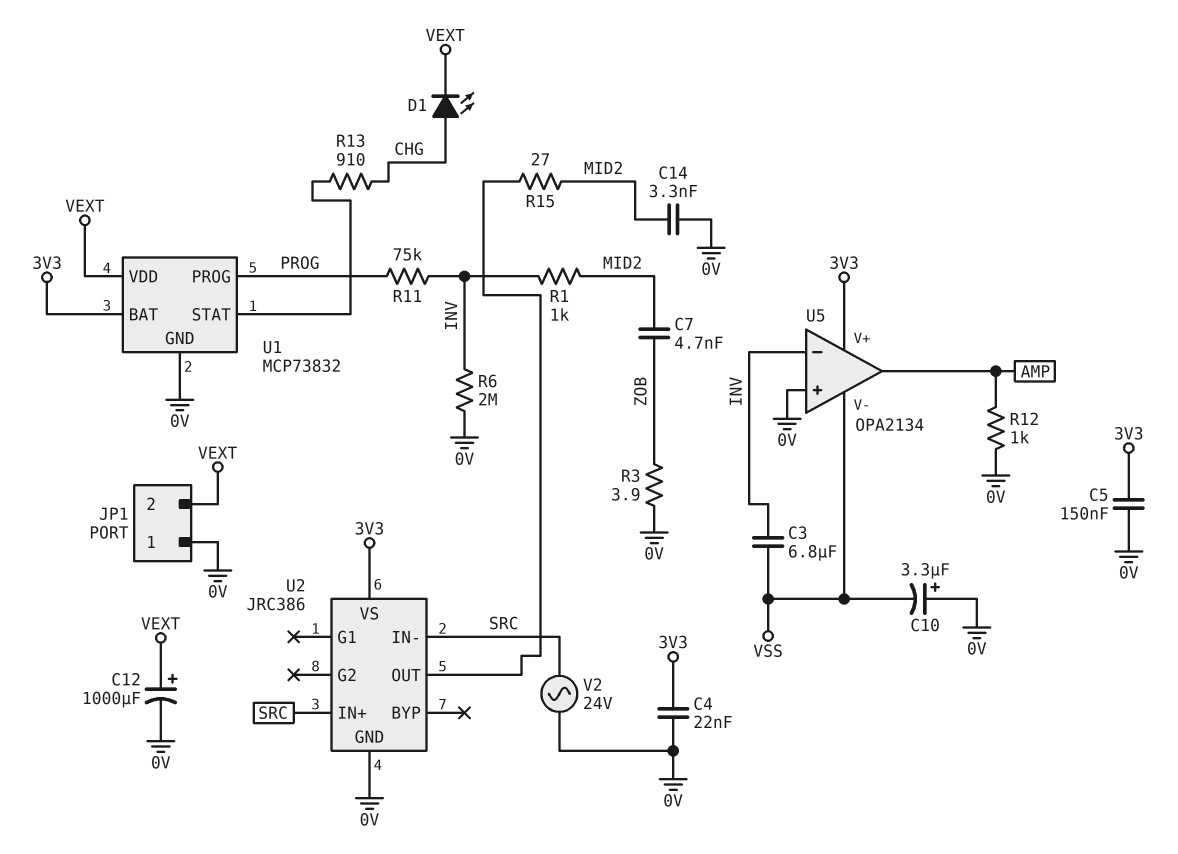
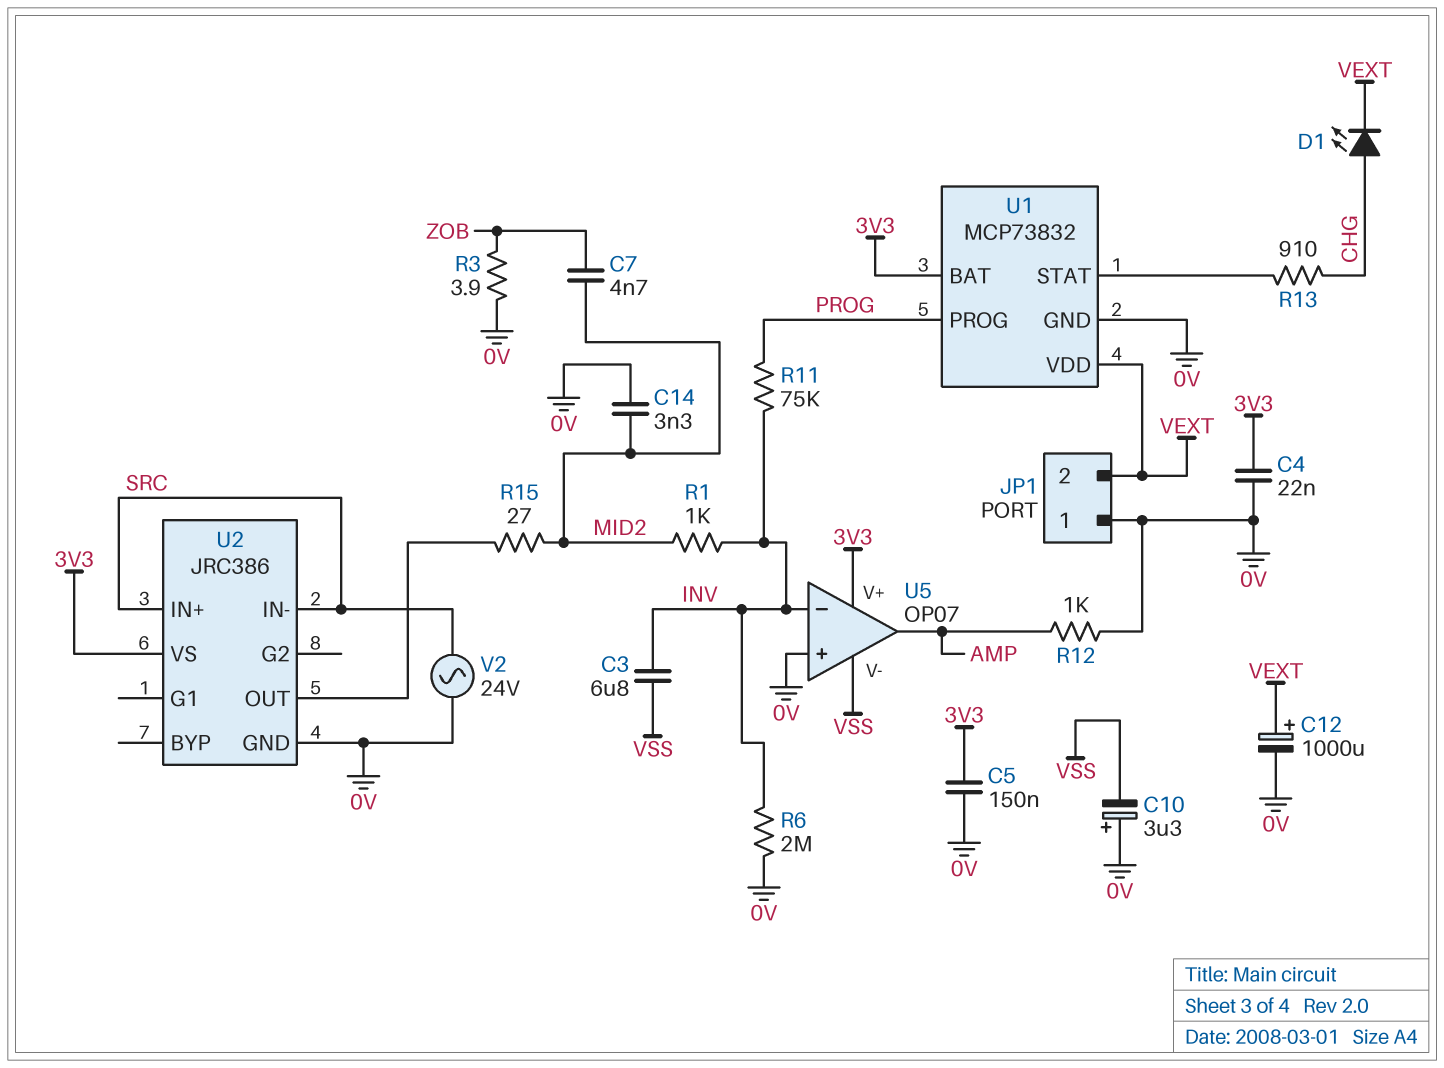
U5: OPA2134 -> OP07

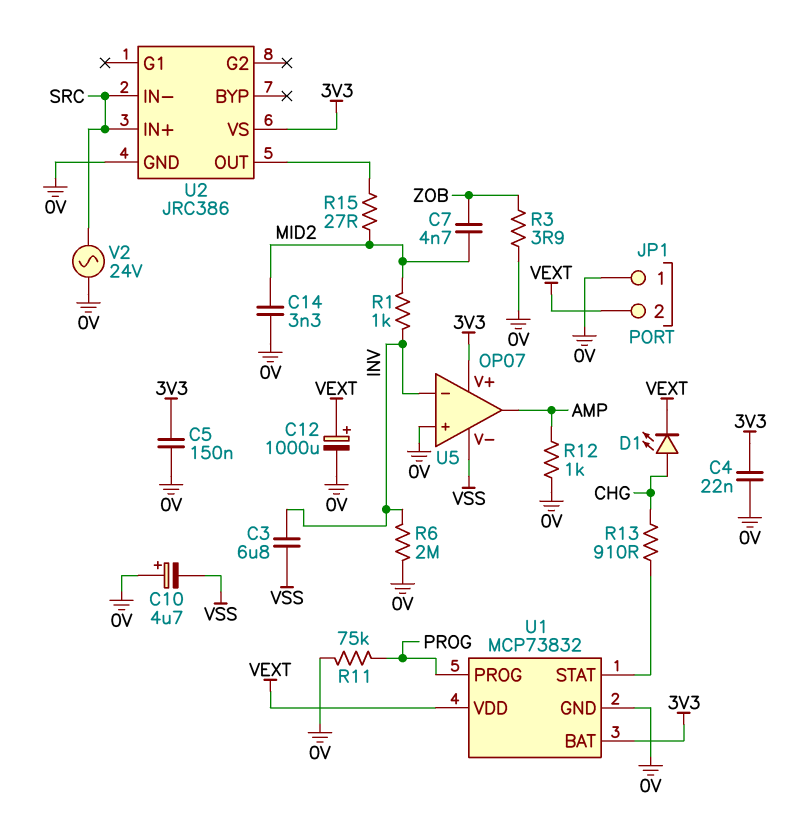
C10: 3.3uF (plus 0V, minus VSS) -> 4.7uF (plus 0V, minus VSS)
R11: 75k (INV, PROG) -> 75k (0V, PROG)

